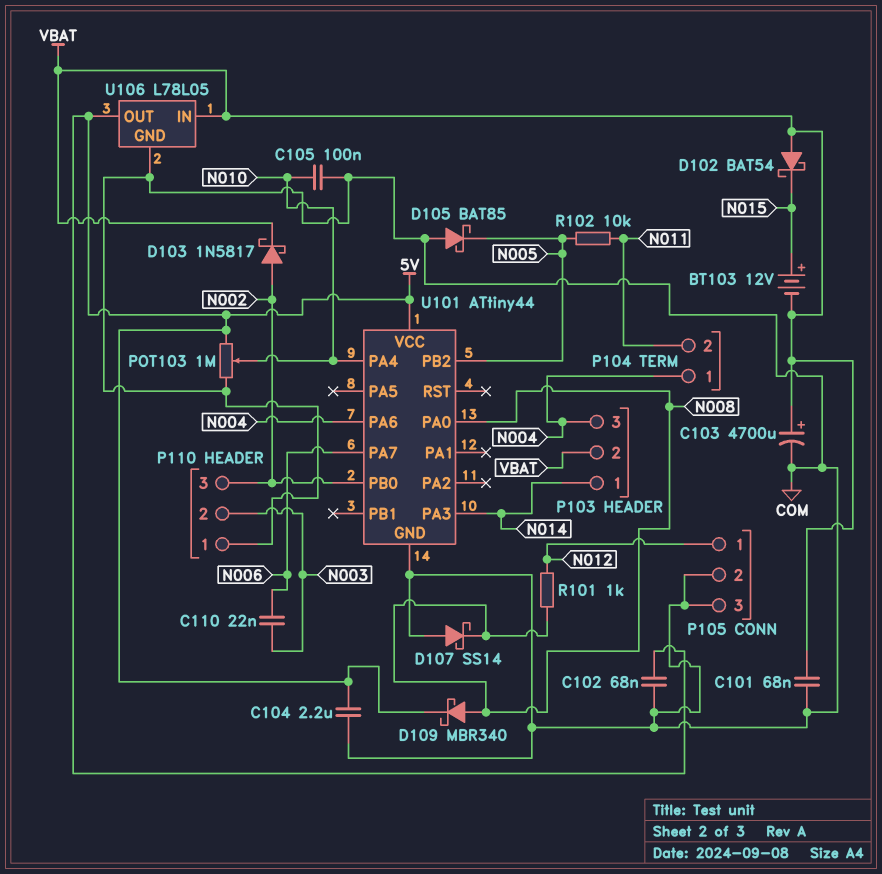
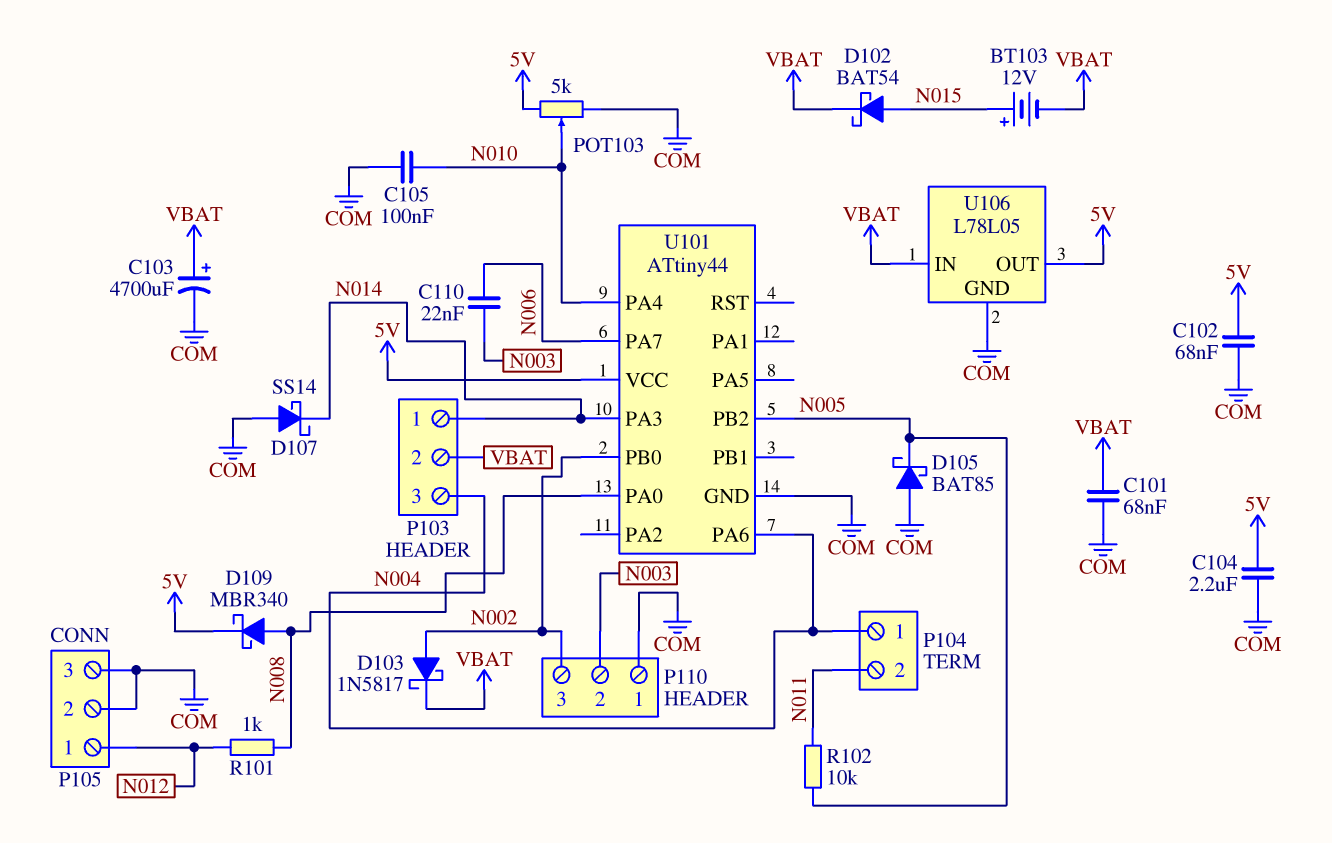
D102: schottky BAT54 (A VBAT, K N015) -> schottky BAT54 (A N015, K VBAT)
D107: schottky SS14 (A COM, K N008) -> schottky SS14 (A COM, K N014)
POT103: 1M (5V, COM, wiper N010) -> 5k (5V, COM, wiper N010)

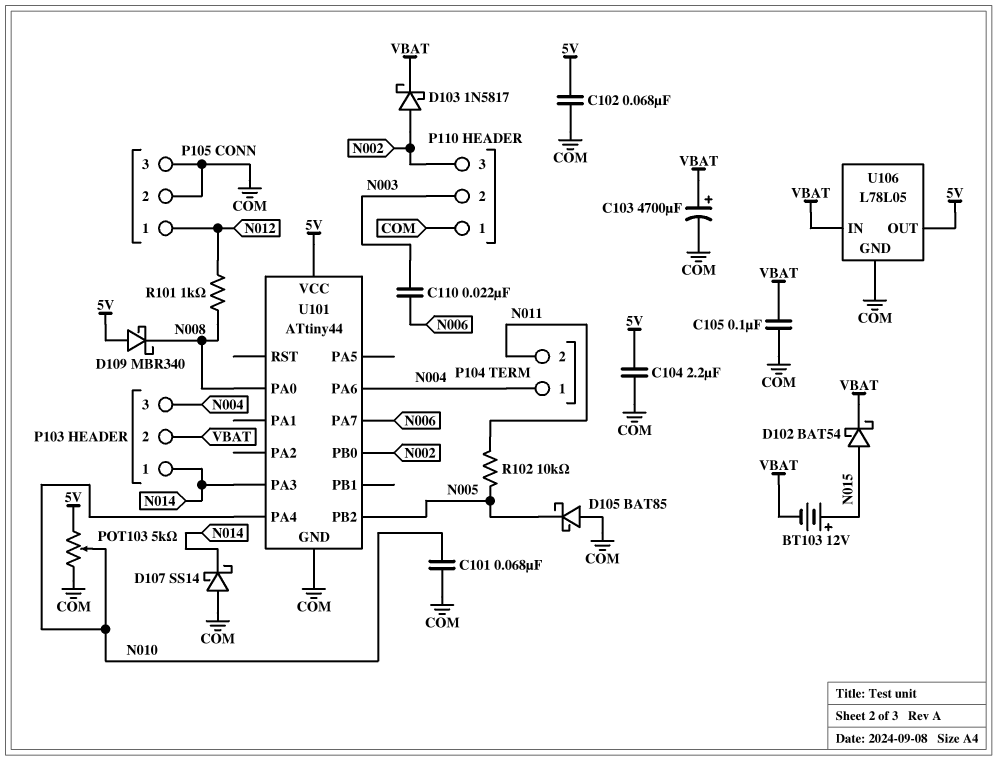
C101: 68nF (COM, VBAT) -> 68nF (COM, N010)
C105: 100nF (COM, N010) -> 100nF (COM, VBAT)
D109: schottky MBR340 (A N008, K 5V) -> schottky MBR340 (A 5V, K N008)

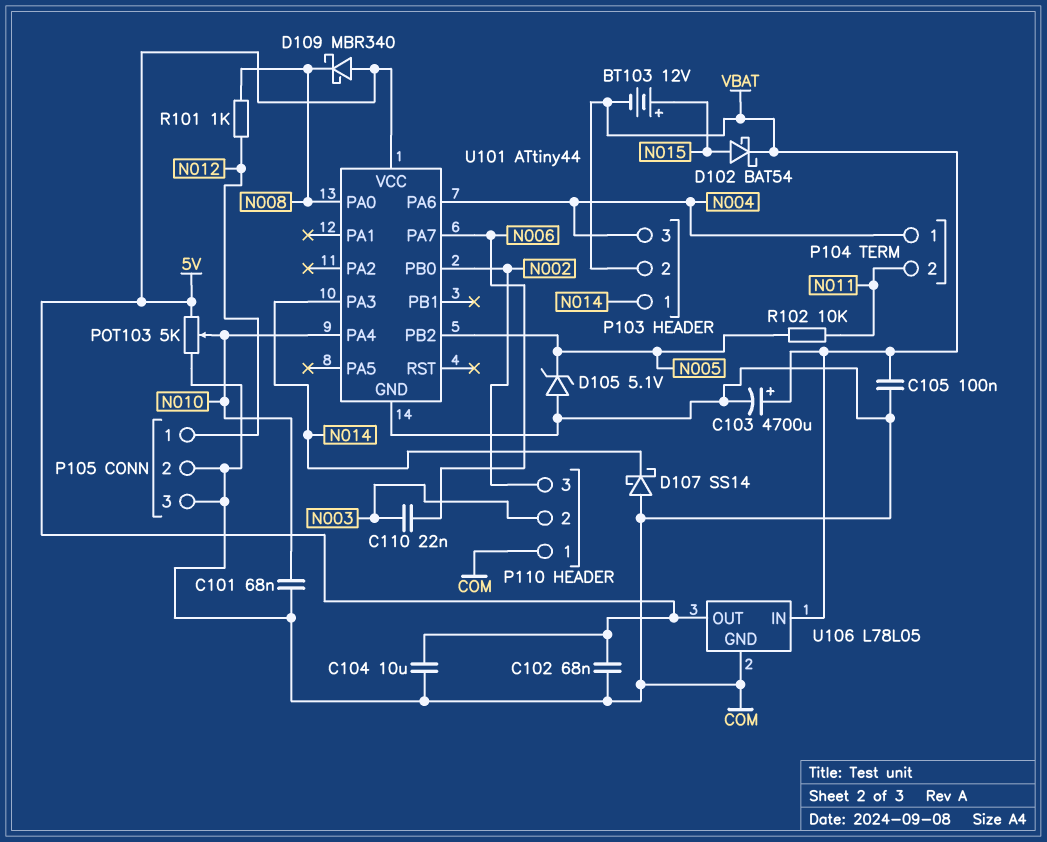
C104: 2.2uF (5V, COM) -> 10uF (5V, COM)
D103: schottky 1N5817 (A N002, K VBAT) -> none
D105: schottky BAT85 (A COM, K N005) -> zener 5.1V (A COM, K N005)

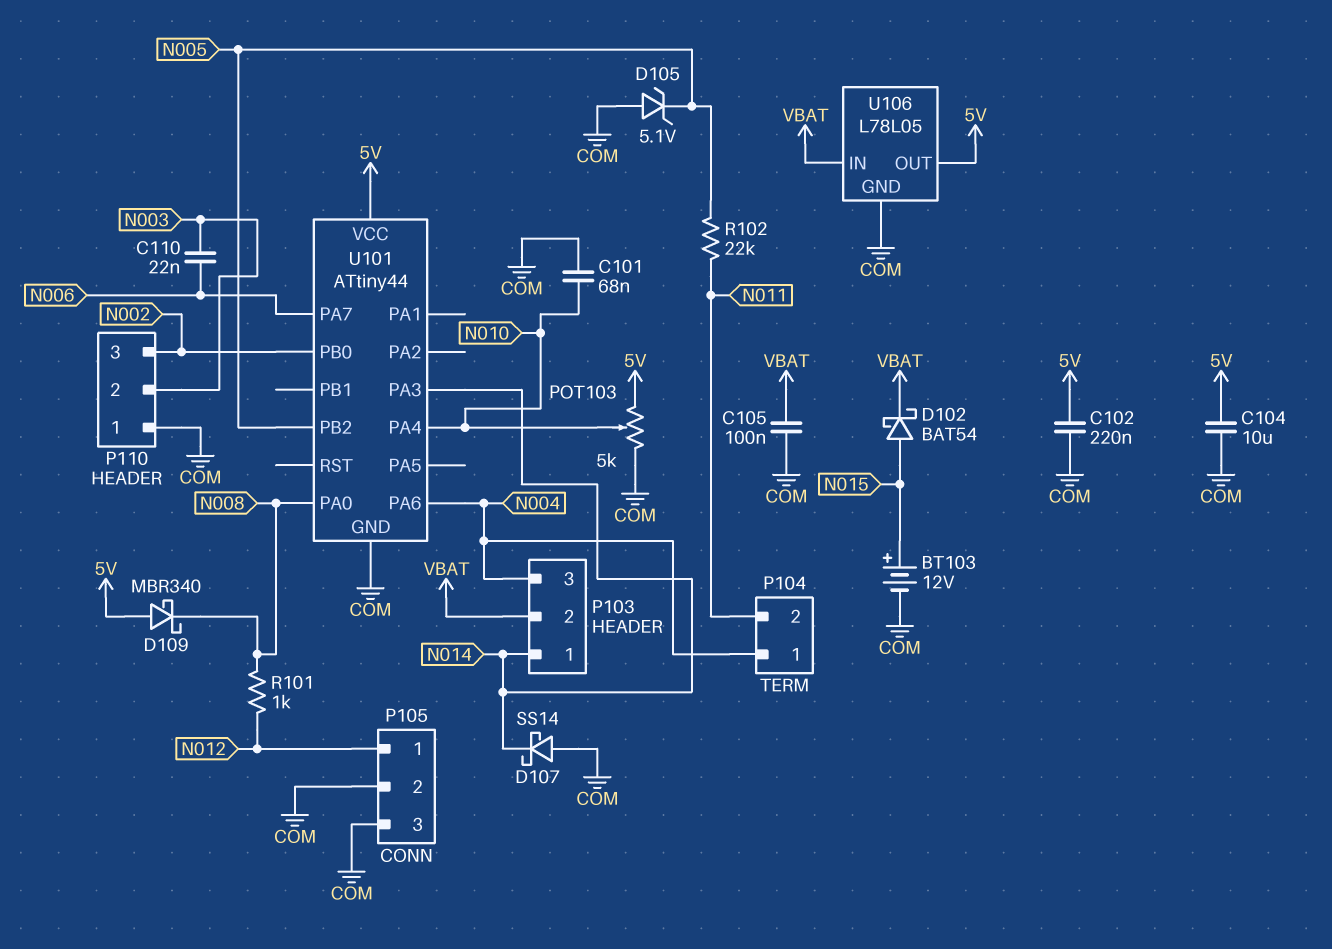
BT103: 12V (plus N015, minus VBAT) -> 12V (plus N015, minus COM)
C102: 68nF (5V, COM) -> 220nF (5V, COM)
C103: 4700uF (plus VBAT, minus COM) -> none
R102: 10k (N005, N011) -> 22k (N005, N011)

